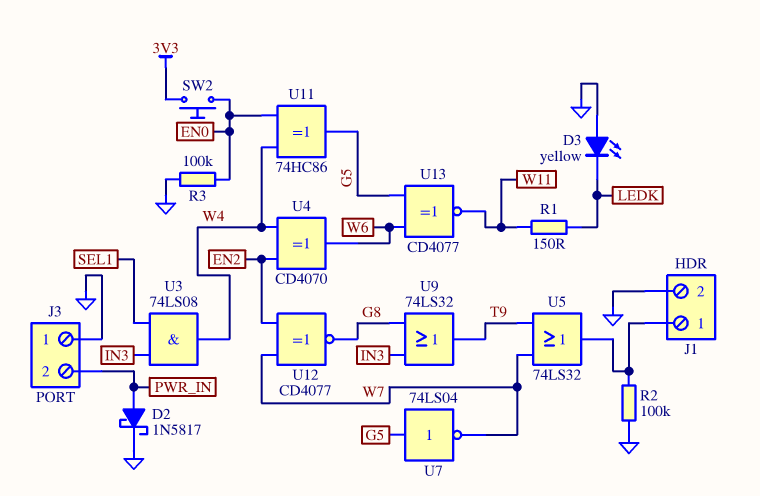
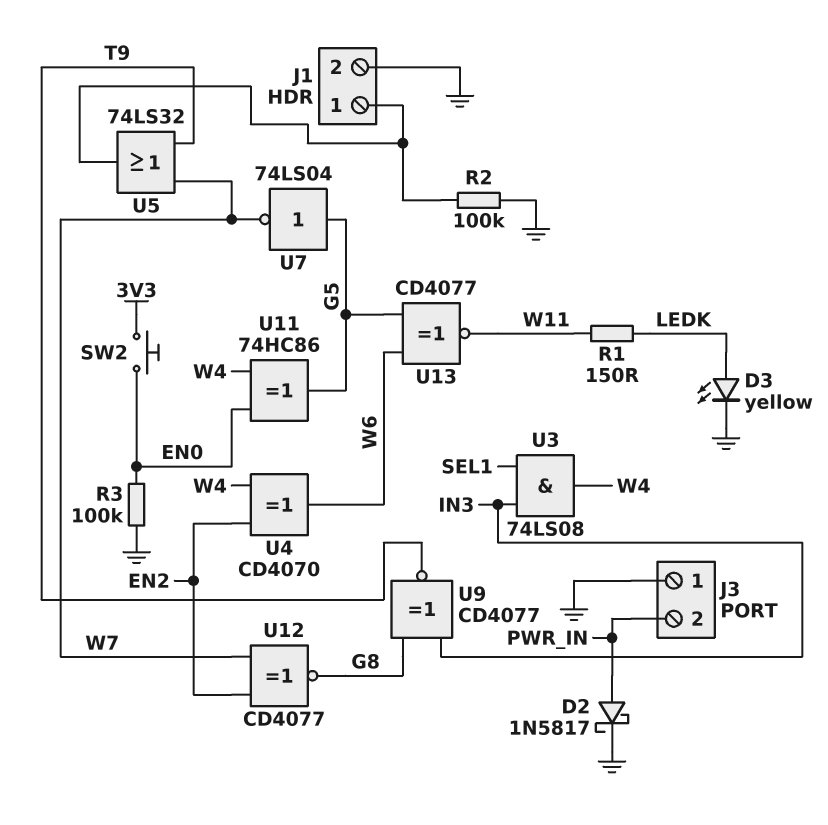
D3: LED yellow (A GND, K LEDK) -> LED yellow (A LEDK, K GND)
U9: OR 74LS32 (in G8, in IN3, out T9) -> XNOR CD4077 (in G8, in IN3, out T9)

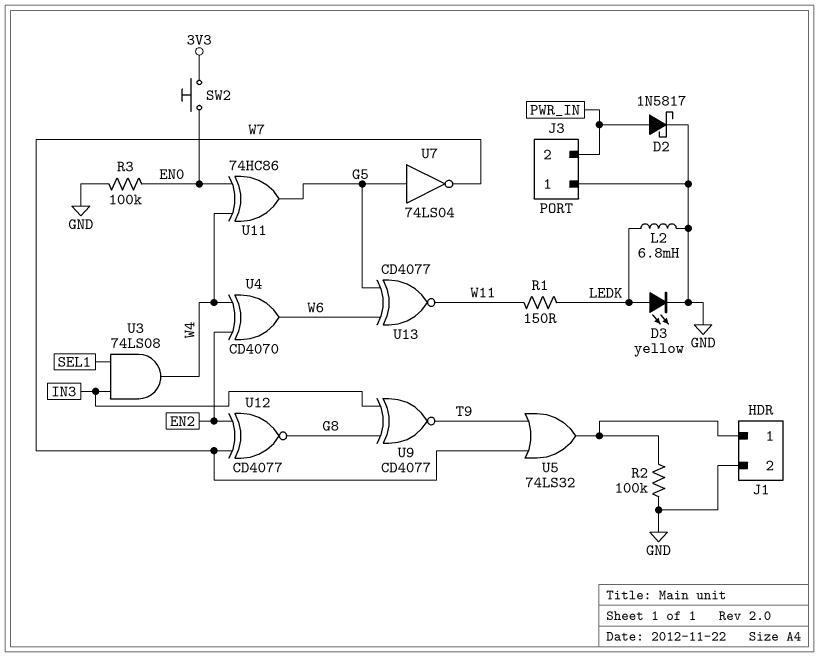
L2: none -> 6.8mH (GND, LEDK)

